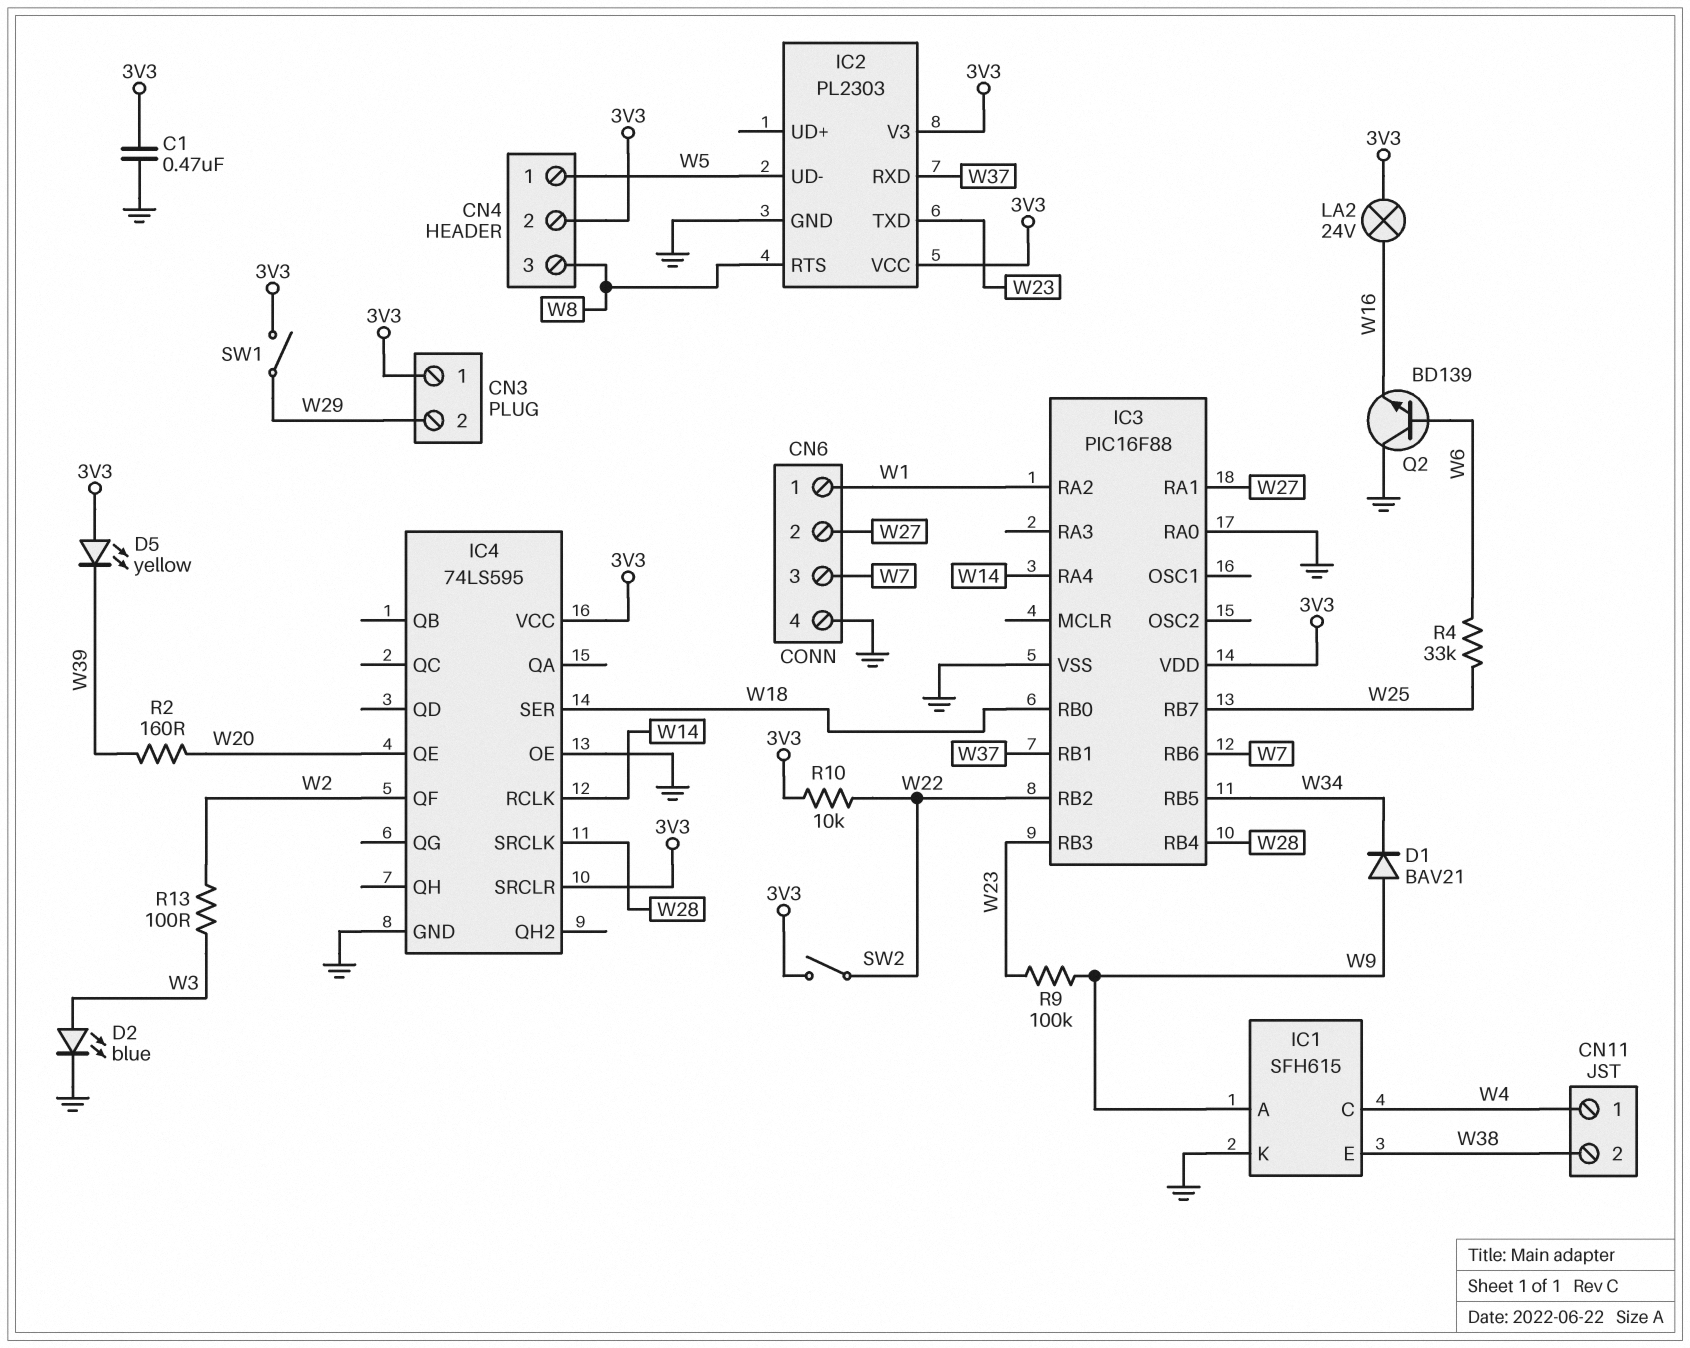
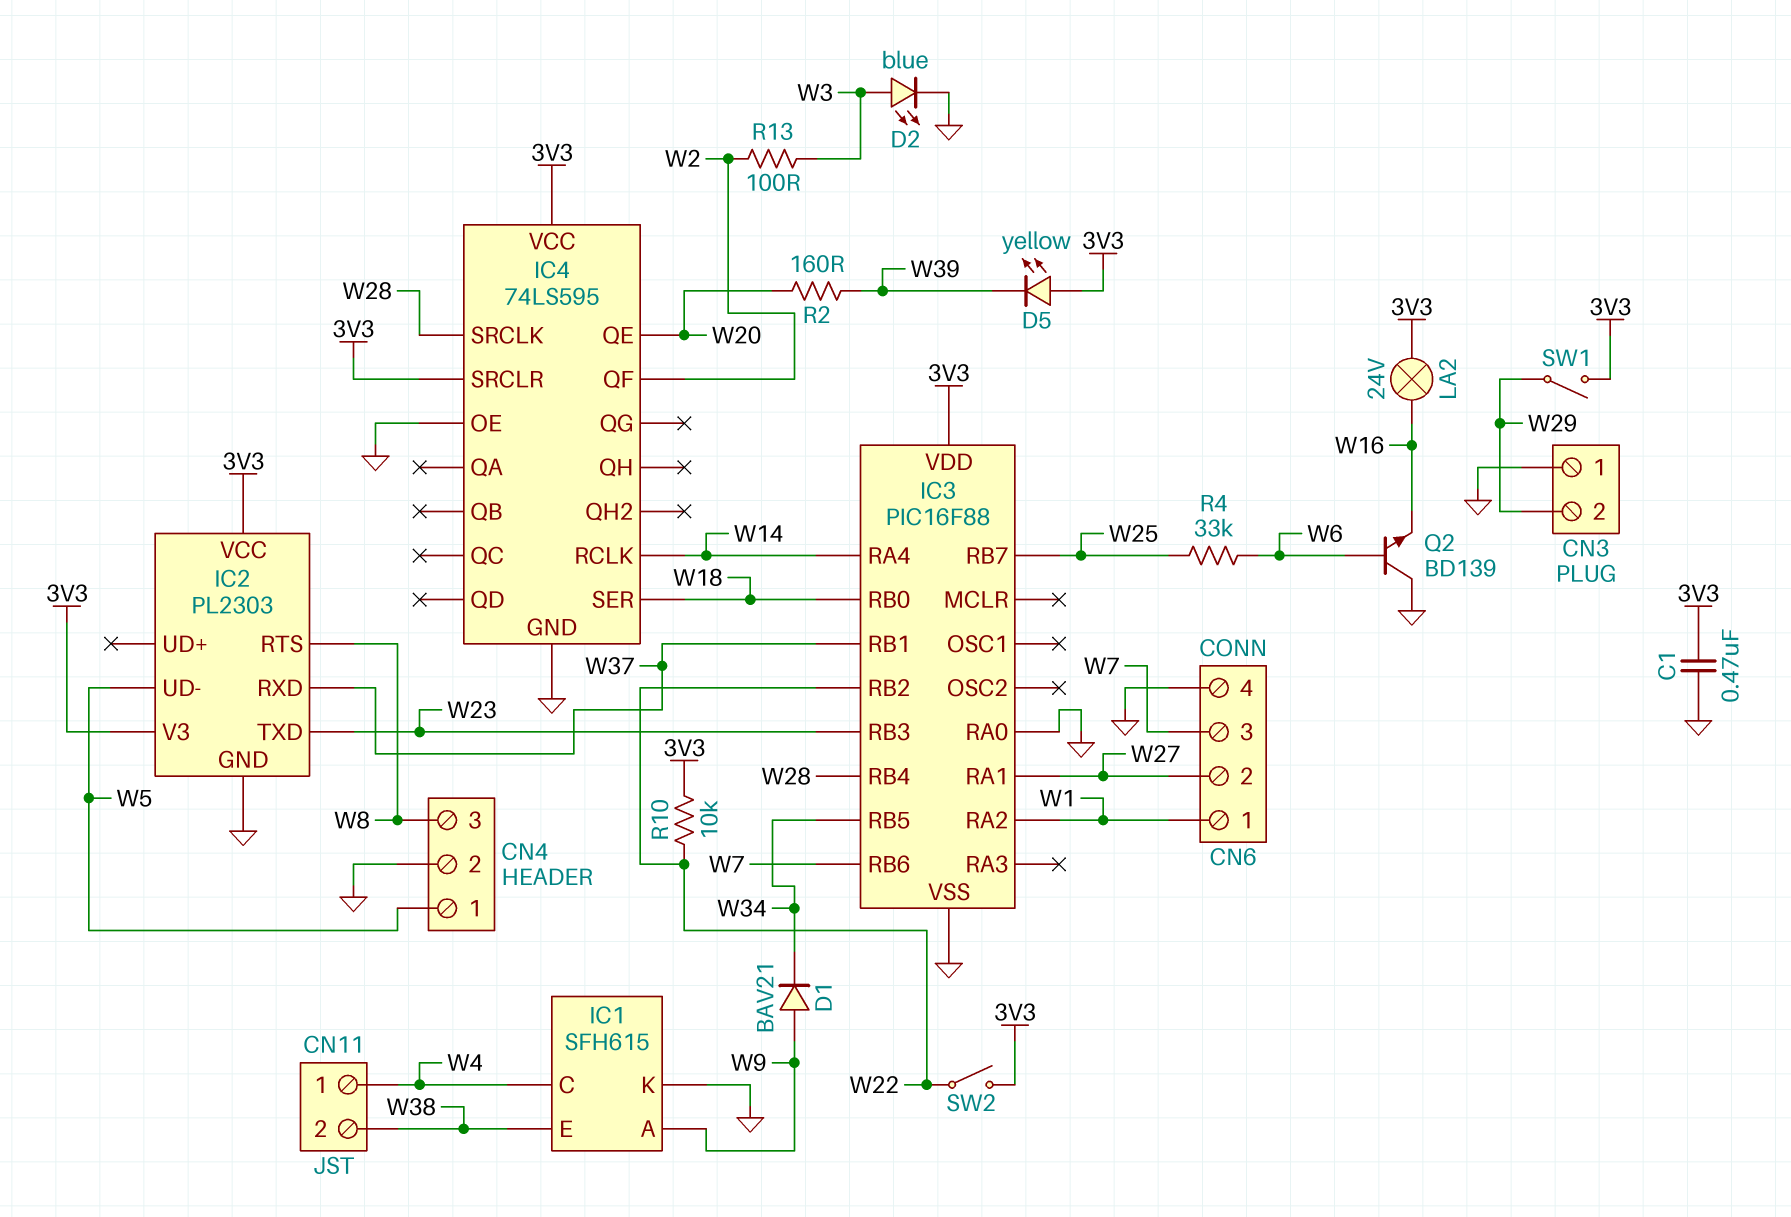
CN3 pin 1: 3V3 -> GND
CN4 pin 2: 3V3 -> GND
R9: 100k (W9, W23) -> none

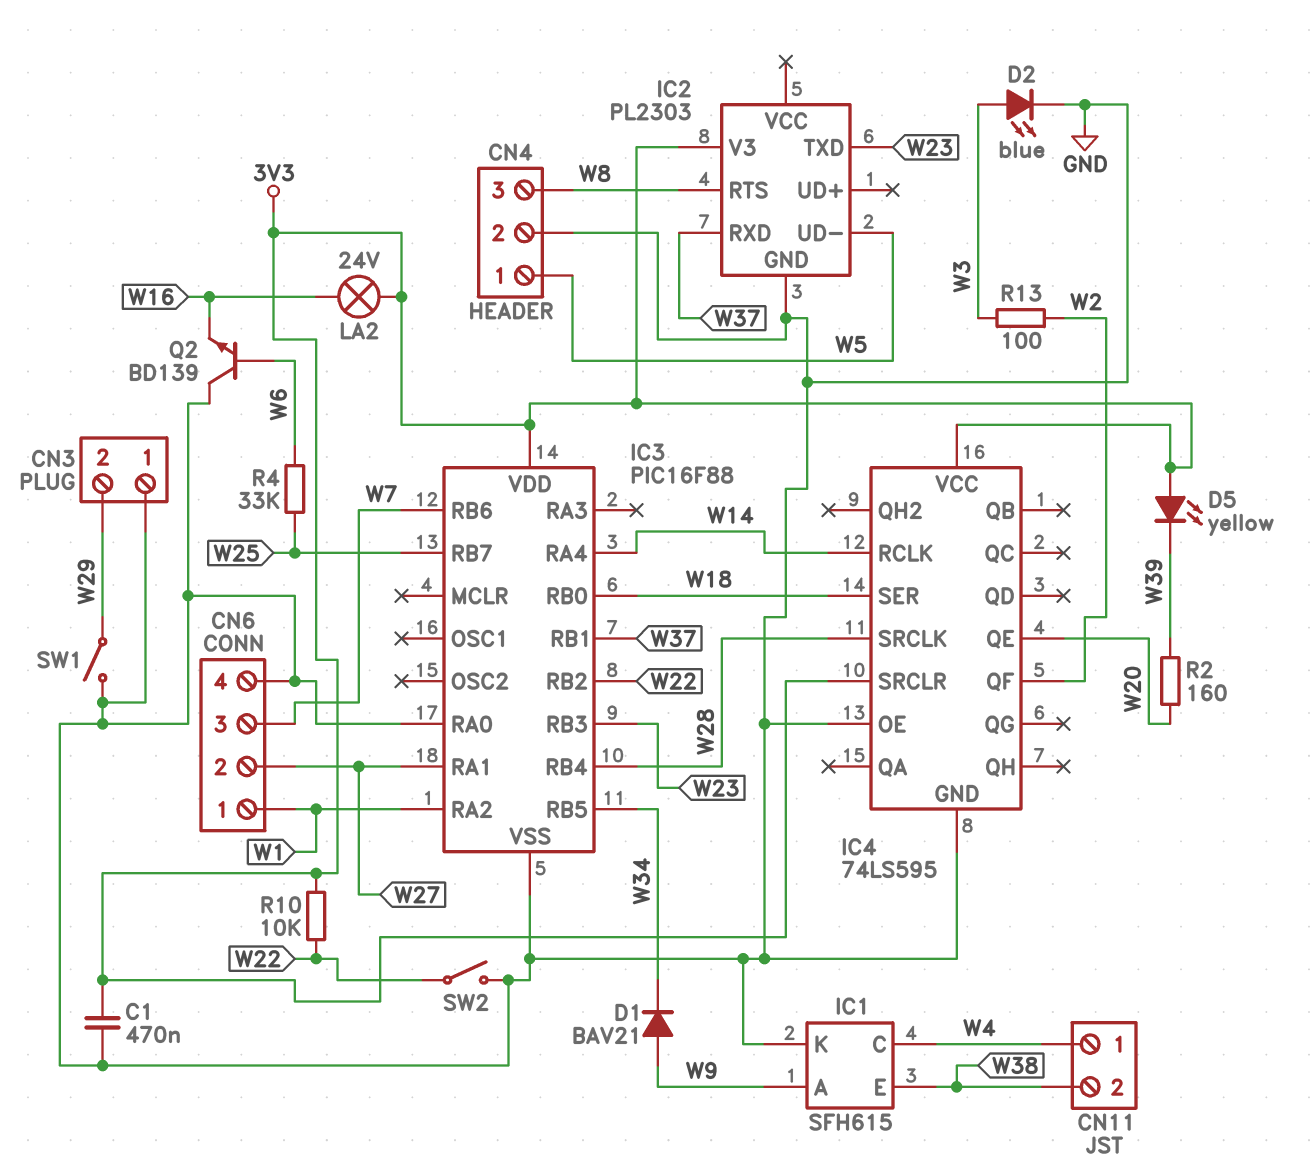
IC2 pin VCC: 3V3 -> none
SW1: switch (3V3, W29) -> switch (GND, W29)
SW2: switch (3V3, W22) -> switch (GND, W22)

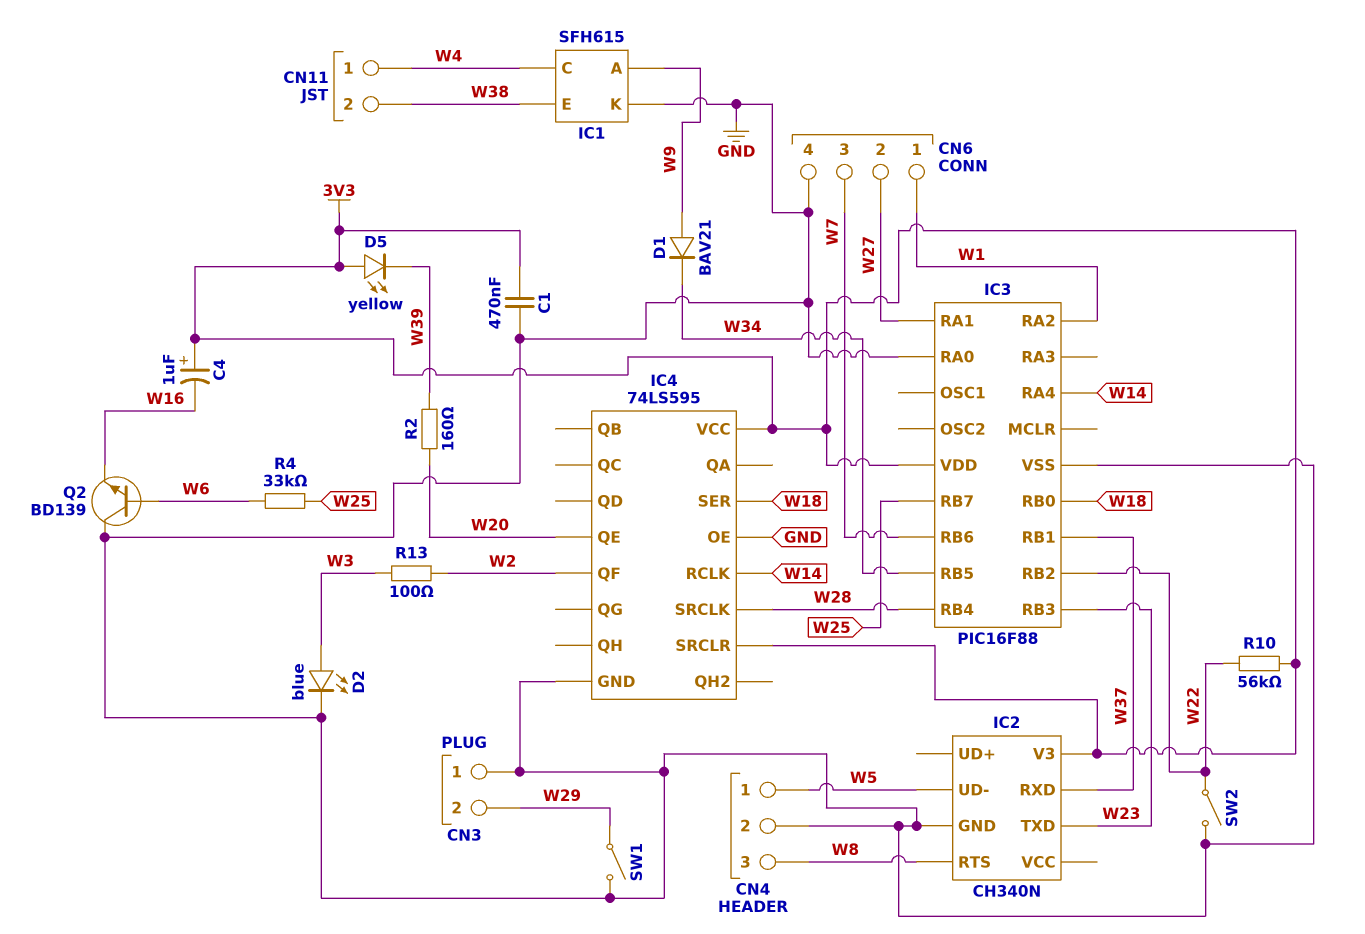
C4: none -> 1uF (plus 3V3, minus W16)
IC2: PL2303 -> CH340N
LA2: lamp 24V (3V3, W16) -> none
R10: 10k (3V3, W22) -> 56k (3V3, W22)

